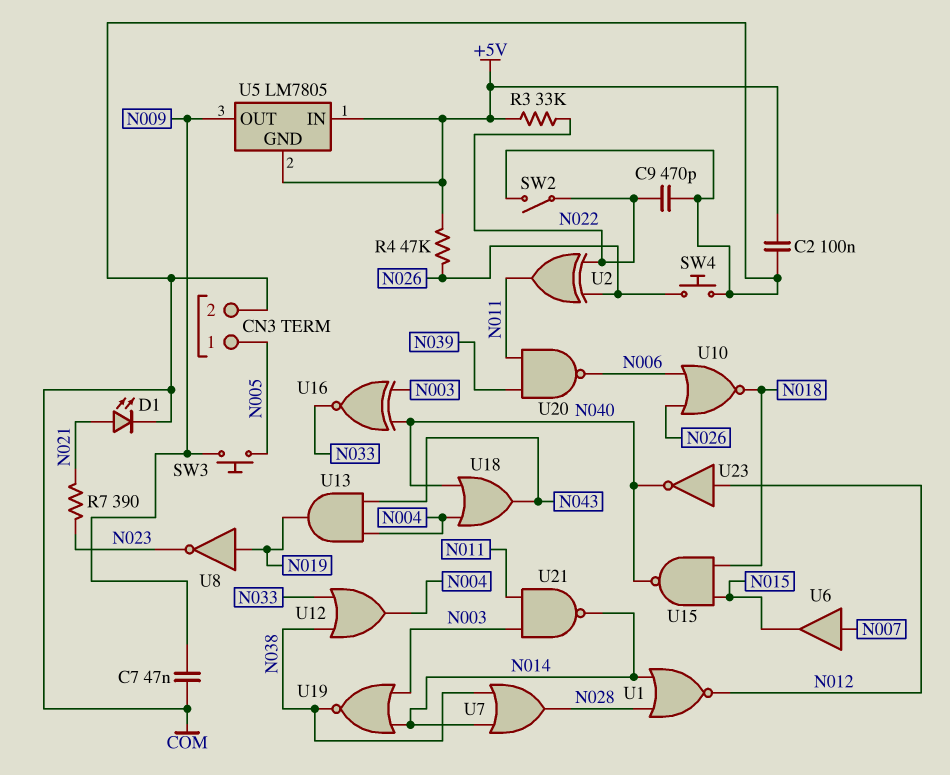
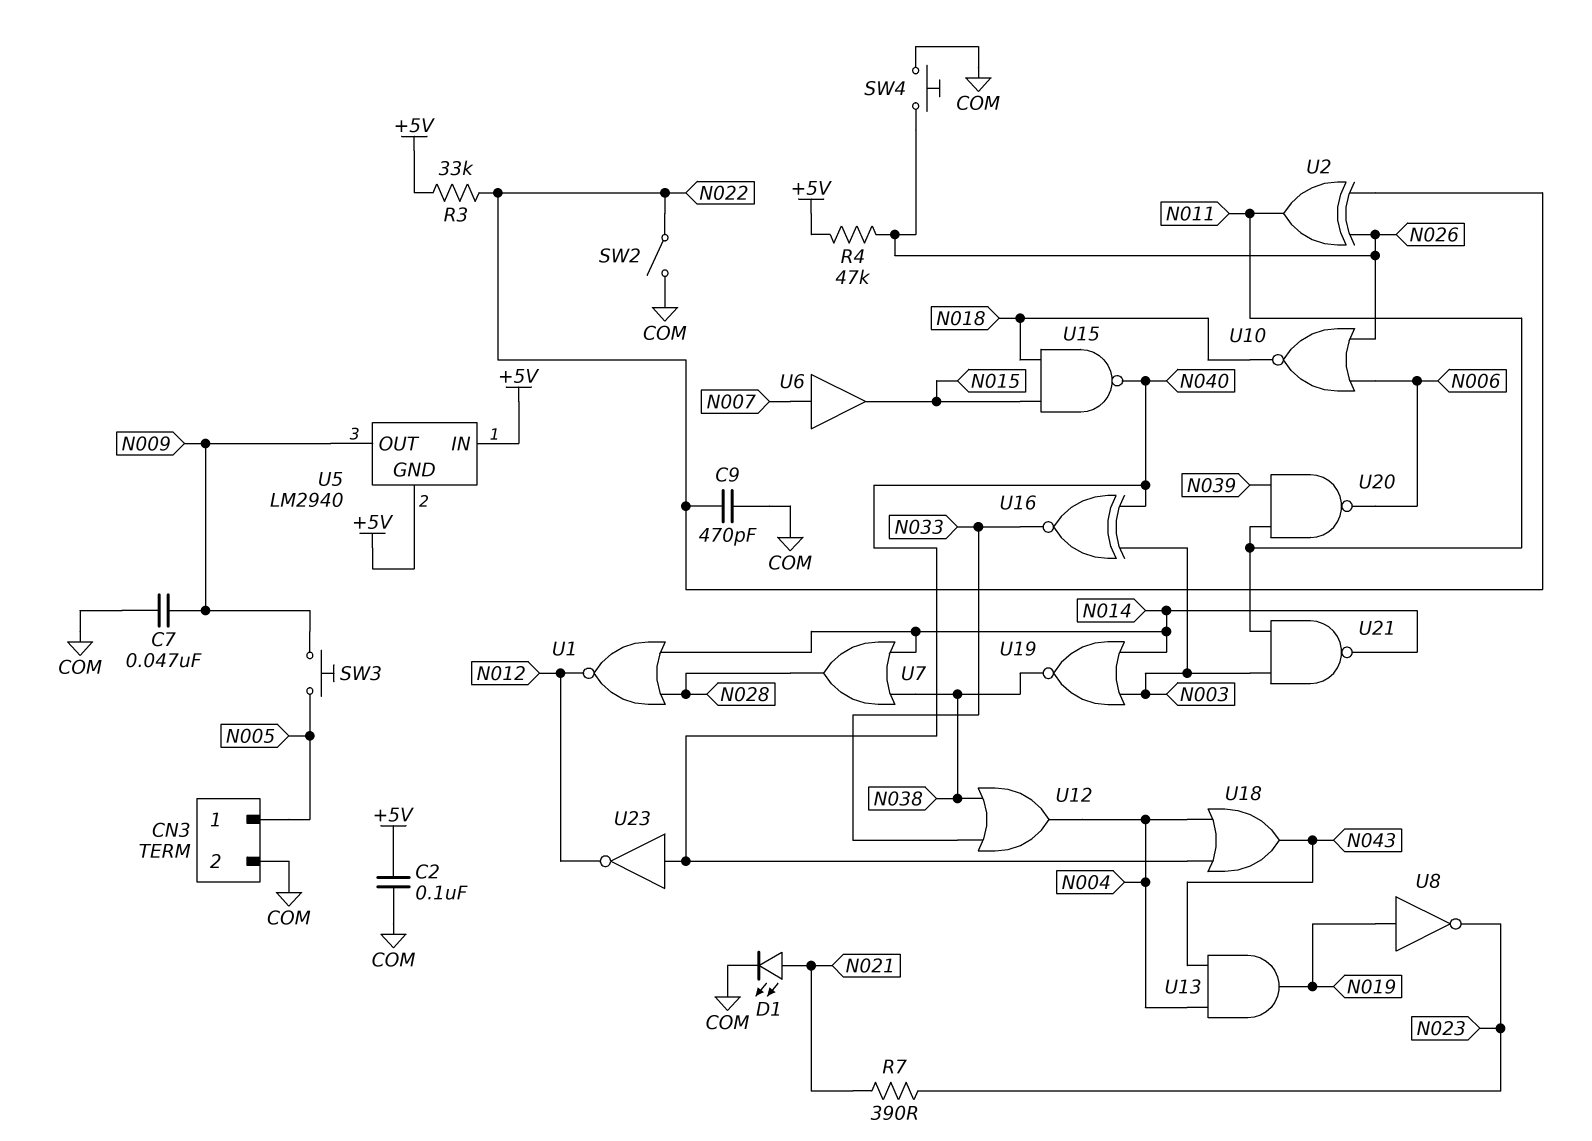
U5: LM7805 -> LM2940
U23: NOT (in N012, out N040) -> NOT (in N040, out N012)

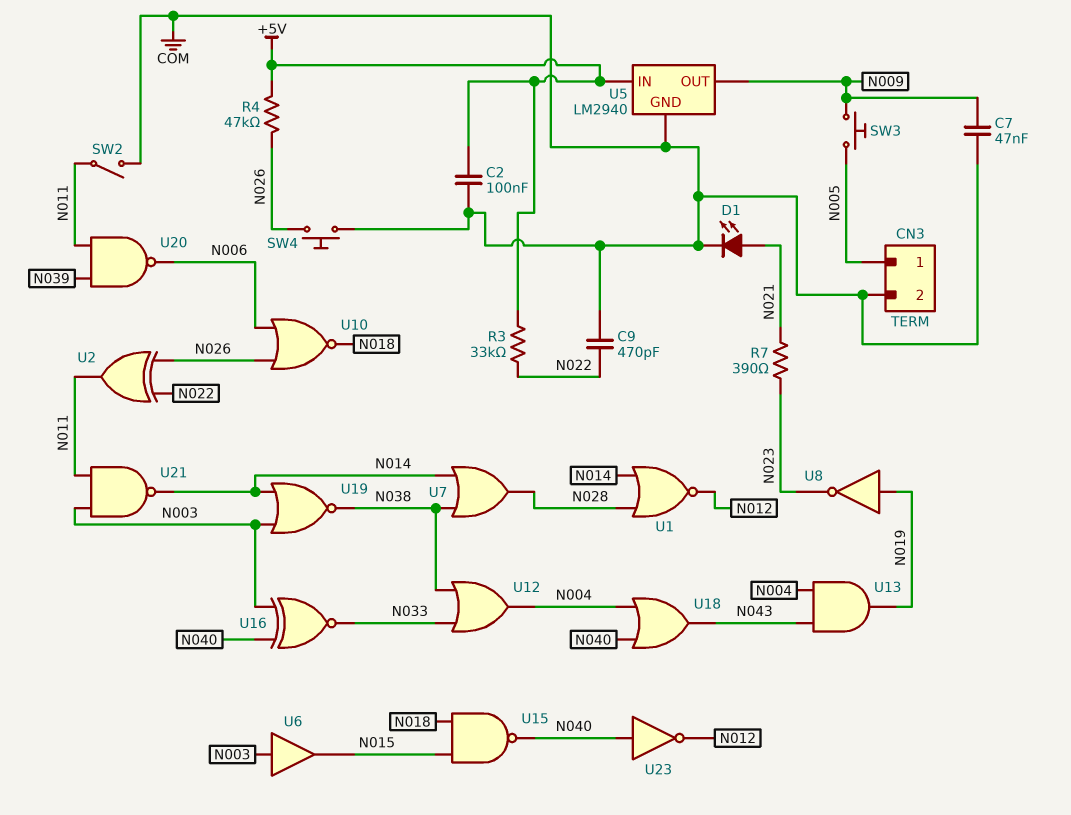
SW2: switch (COM, N022) -> switch (COM, N011)
U5 pin GND: +5V -> COM
U6: buffer (in N007, out N015) -> buffer (in N003, out N015)

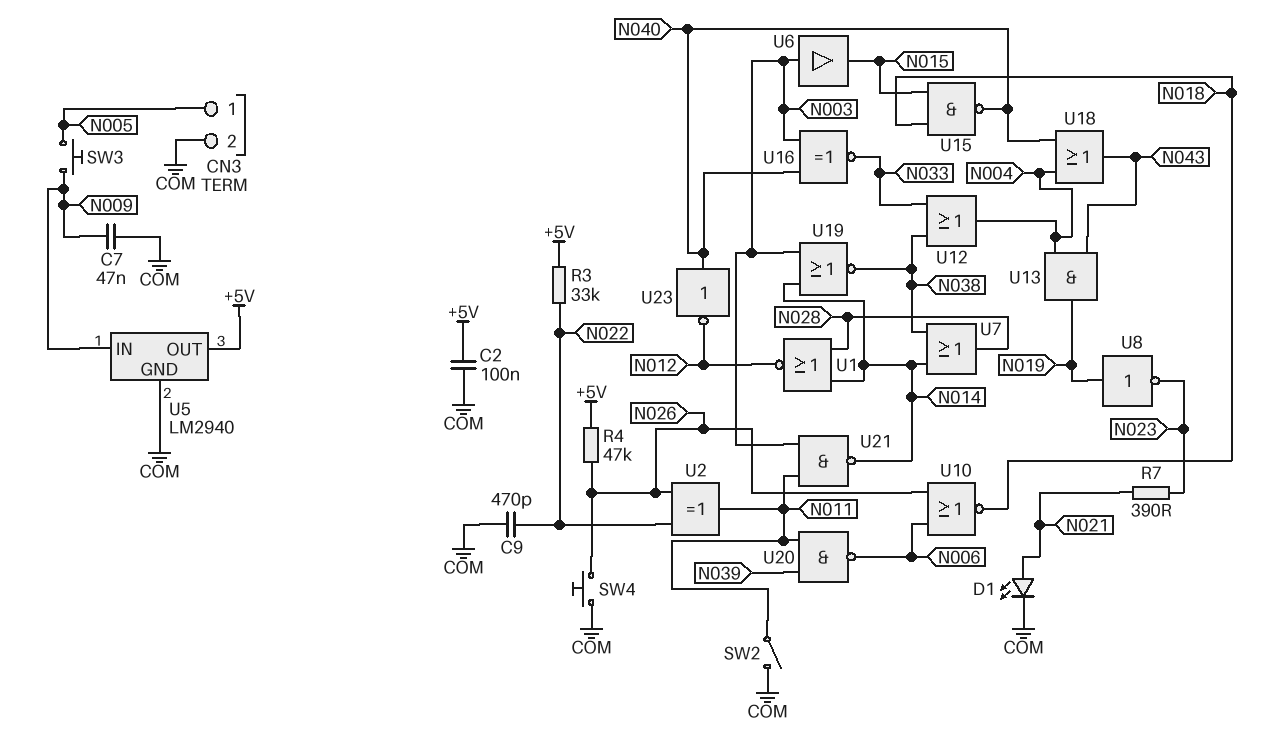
U5 pin IN: +5V -> N009
U5 pin OUT: N009 -> +5V

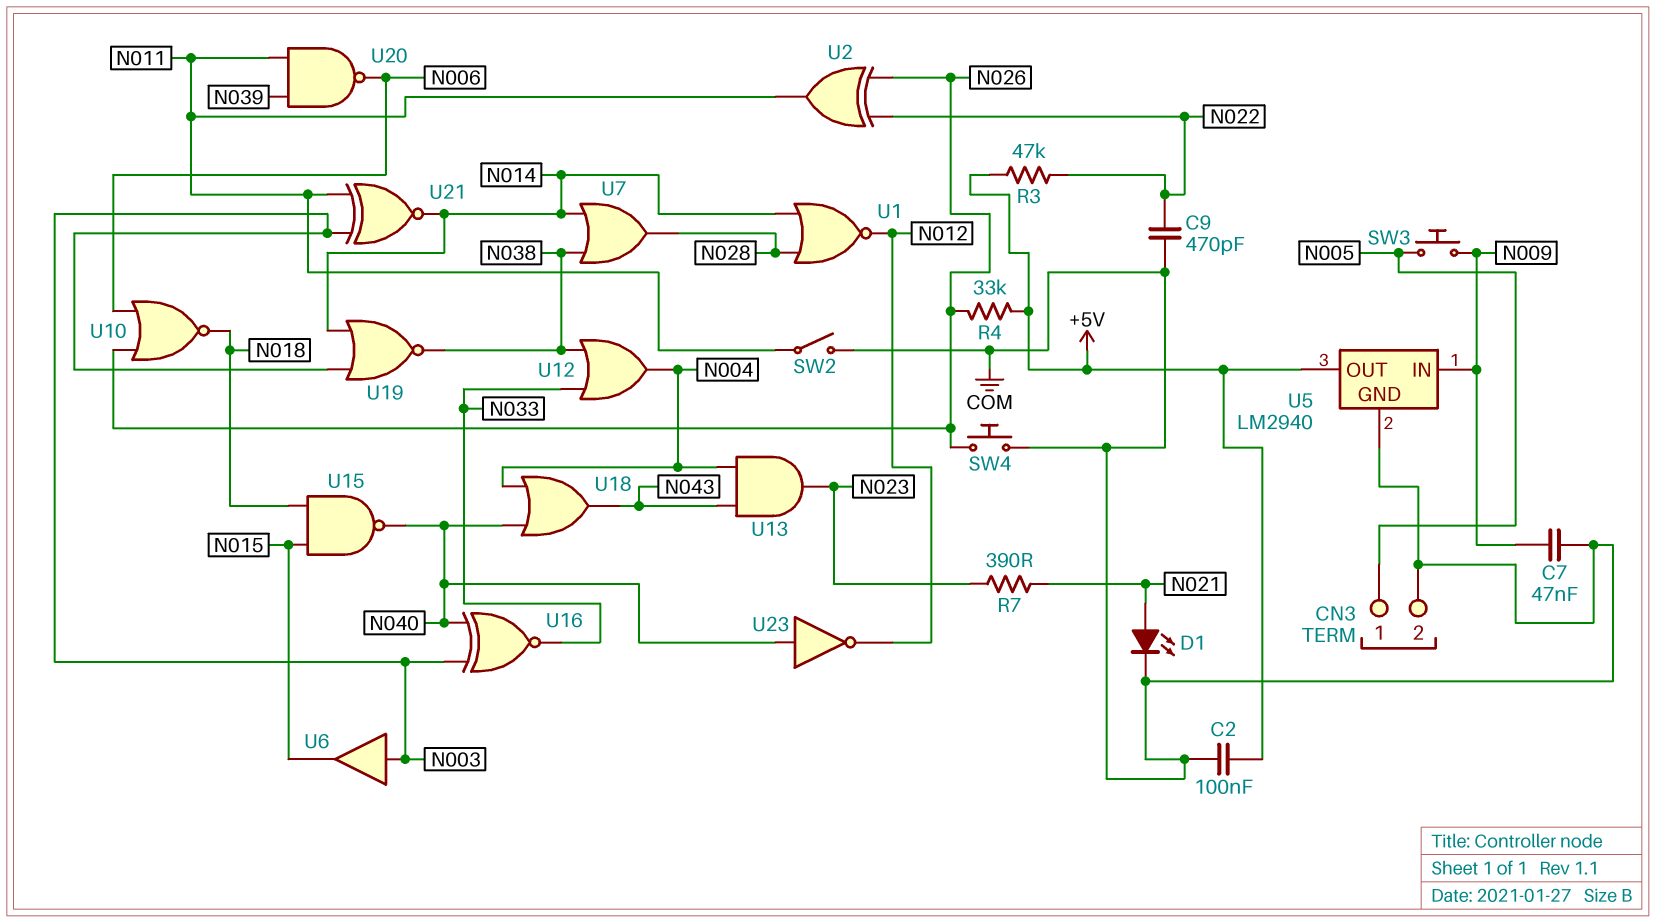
R3: 33k (+5V, N022) -> 47k (+5V, N022)
R4: 47k (+5V, N026) -> 33k (+5V, N026)
U8: NOT (in N019, out N023) -> none
U13: AND (in N004, in N043, out N019) -> AND (in N004, in N043, out N023)
U21: NAND (in N003, in N011, out N014) -> XNOR (in N003, in N011, out N014)

